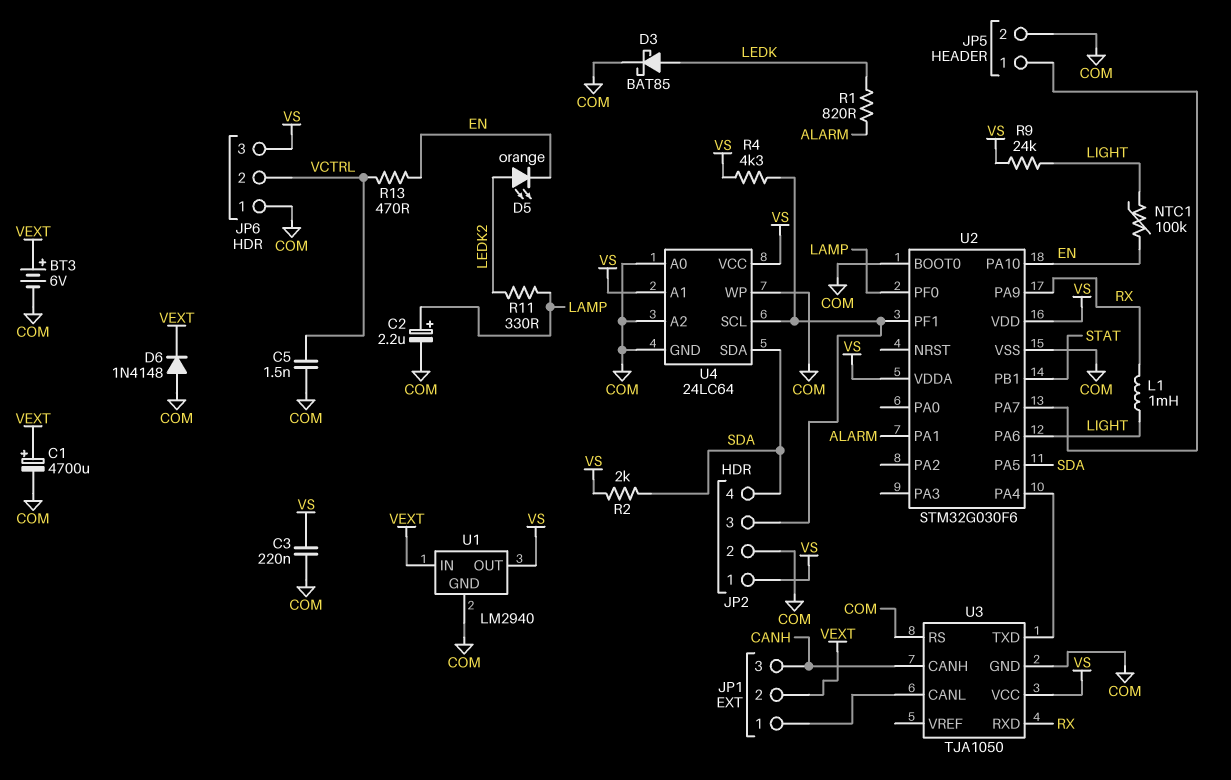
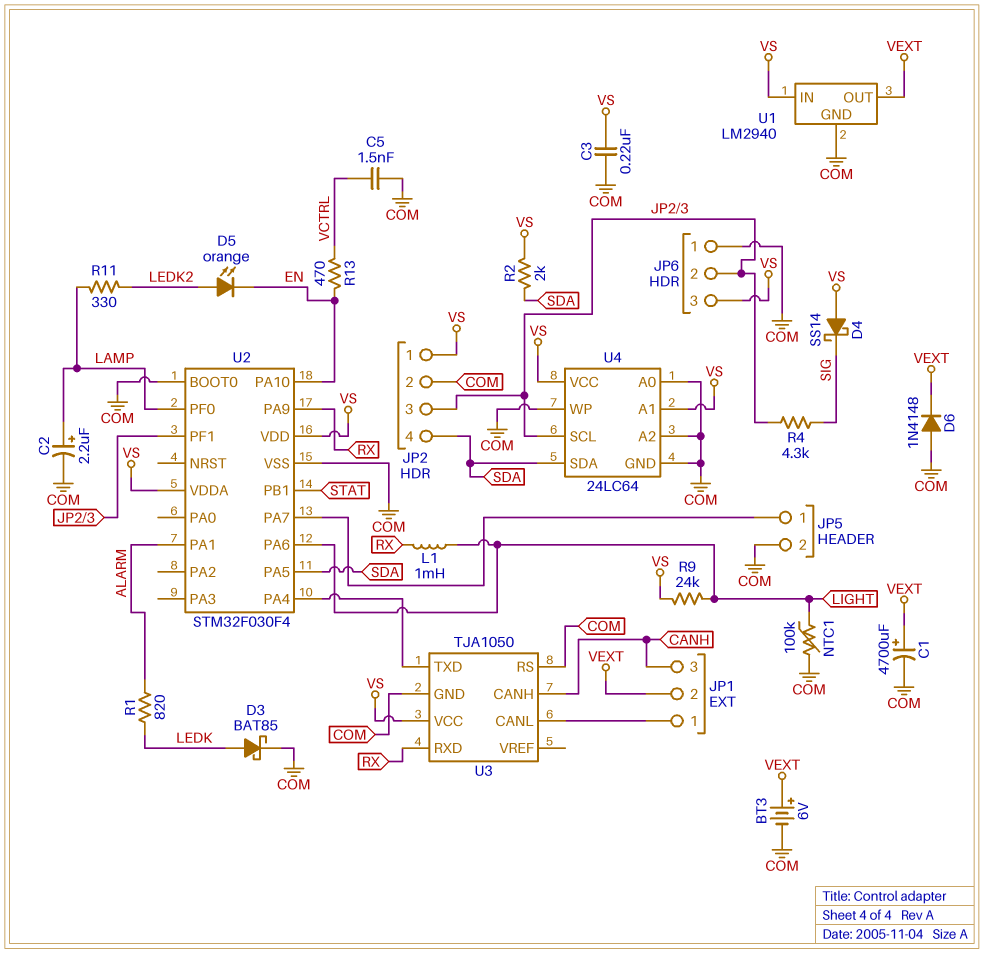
D4: none -> schottky SS14 (A VS, K SIG)
JP6 pin 2: VCTRL -> JP2/3
NTC1: 100k (EN, LIGHT) -> 100k (COM, LIGHT)
R4: 4.3k (JP2/3, VS) -> 4.3k (JP2/3, SIG)
U1 pin IN: VEXT -> VS
U1 pin OUT: VS -> VEXT
U2: STM32G030F6 -> STM32F030F4

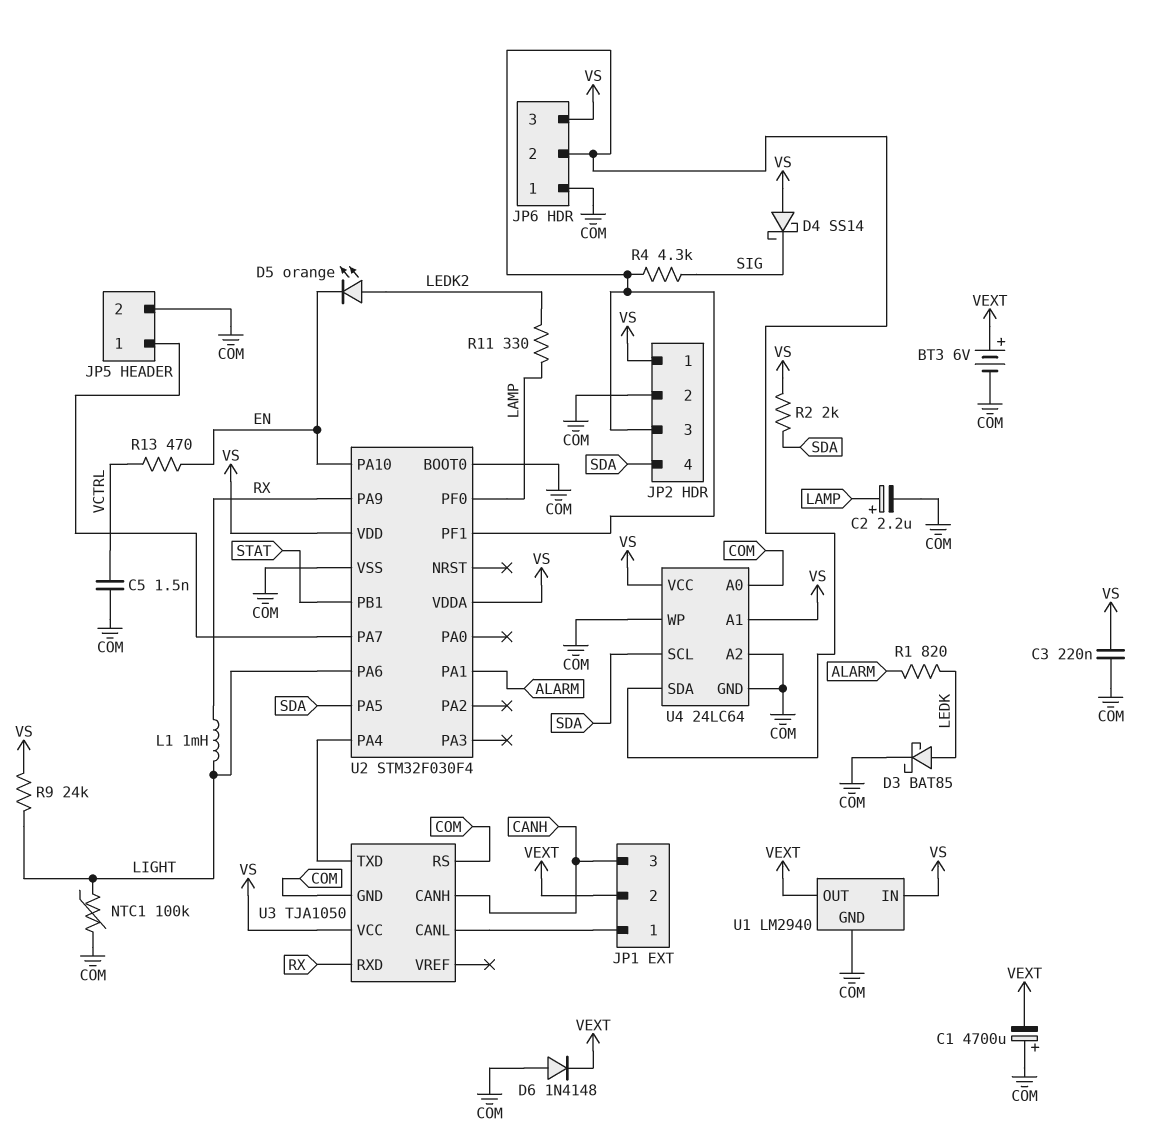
C1: 4700uF (plus VEXT, minus COM) -> 4700uF (plus COM, minus VEXT)
U4 pin SCL: JP2/3 -> SDA
U4 pin SDA: SDA -> JP2/3

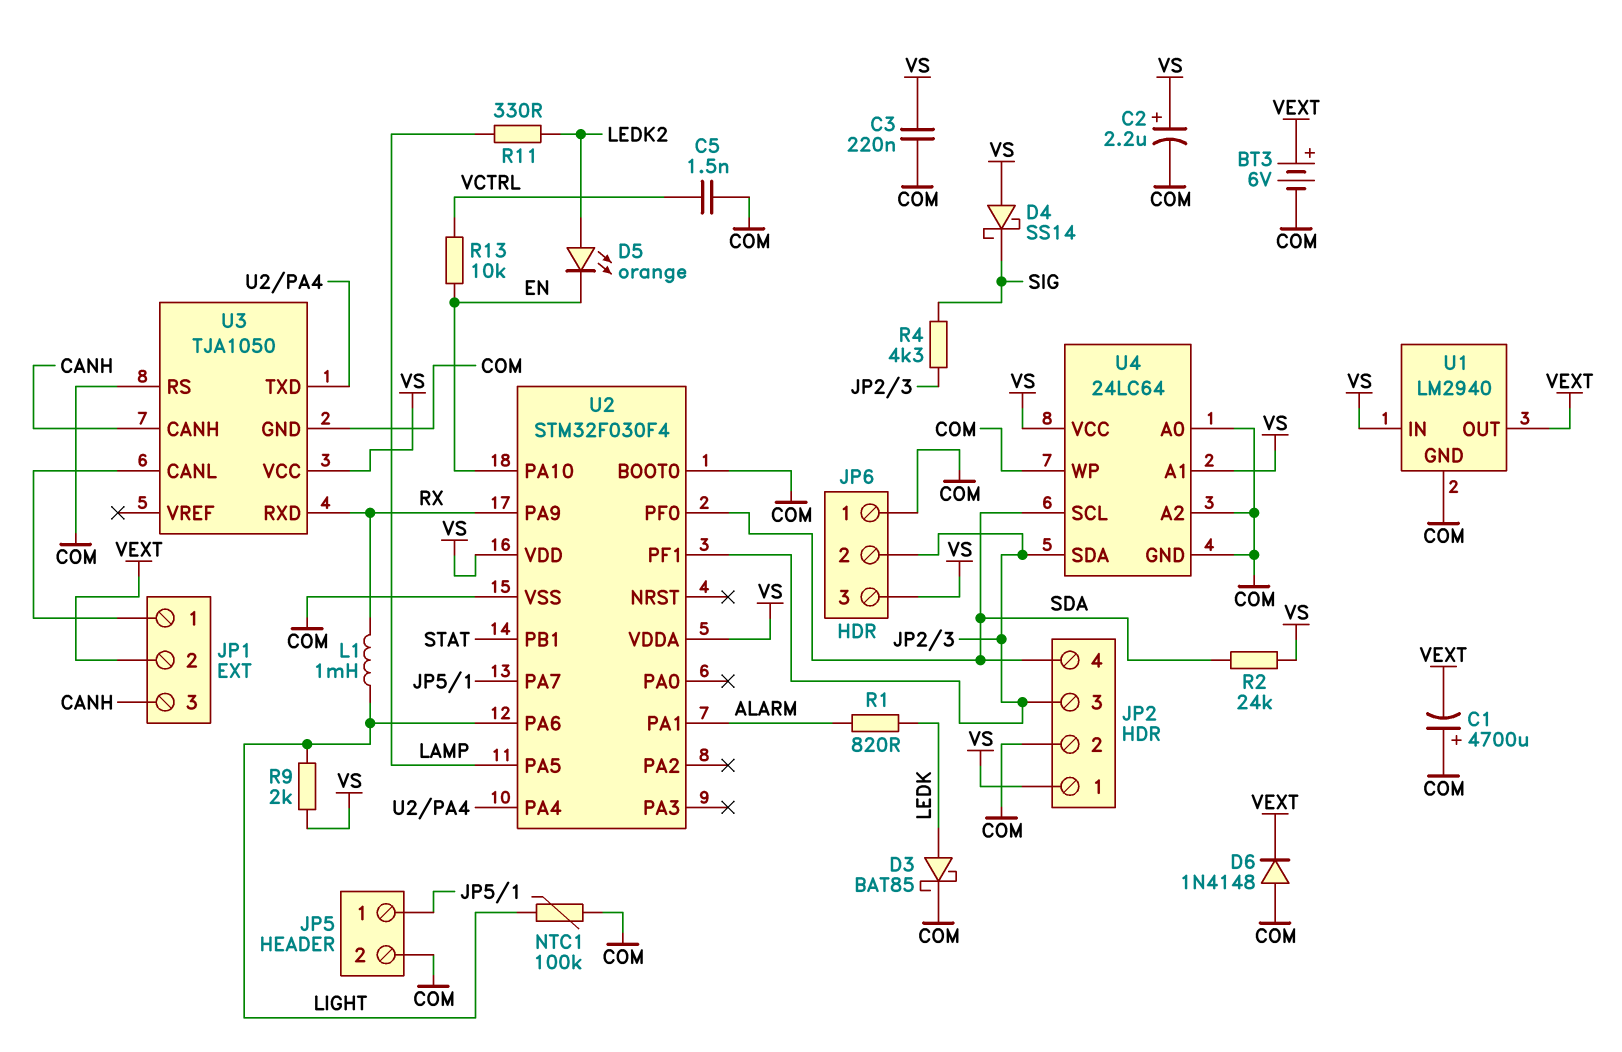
C2: 2.2uF (plus LAMP, minus COM) -> 2.2uF (plus VS, minus COM)
R2: 2k (SDA, VS) -> 24k (SDA, VS)
R9: 24k (LIGHT, VS) -> 2k (LIGHT, VS)
R13: 470 (EN, VCTRL) -> 10k (EN, VCTRL)
U2 pin PA5: SDA -> LAMP
U2 pin PF0: LAMP -> SDA

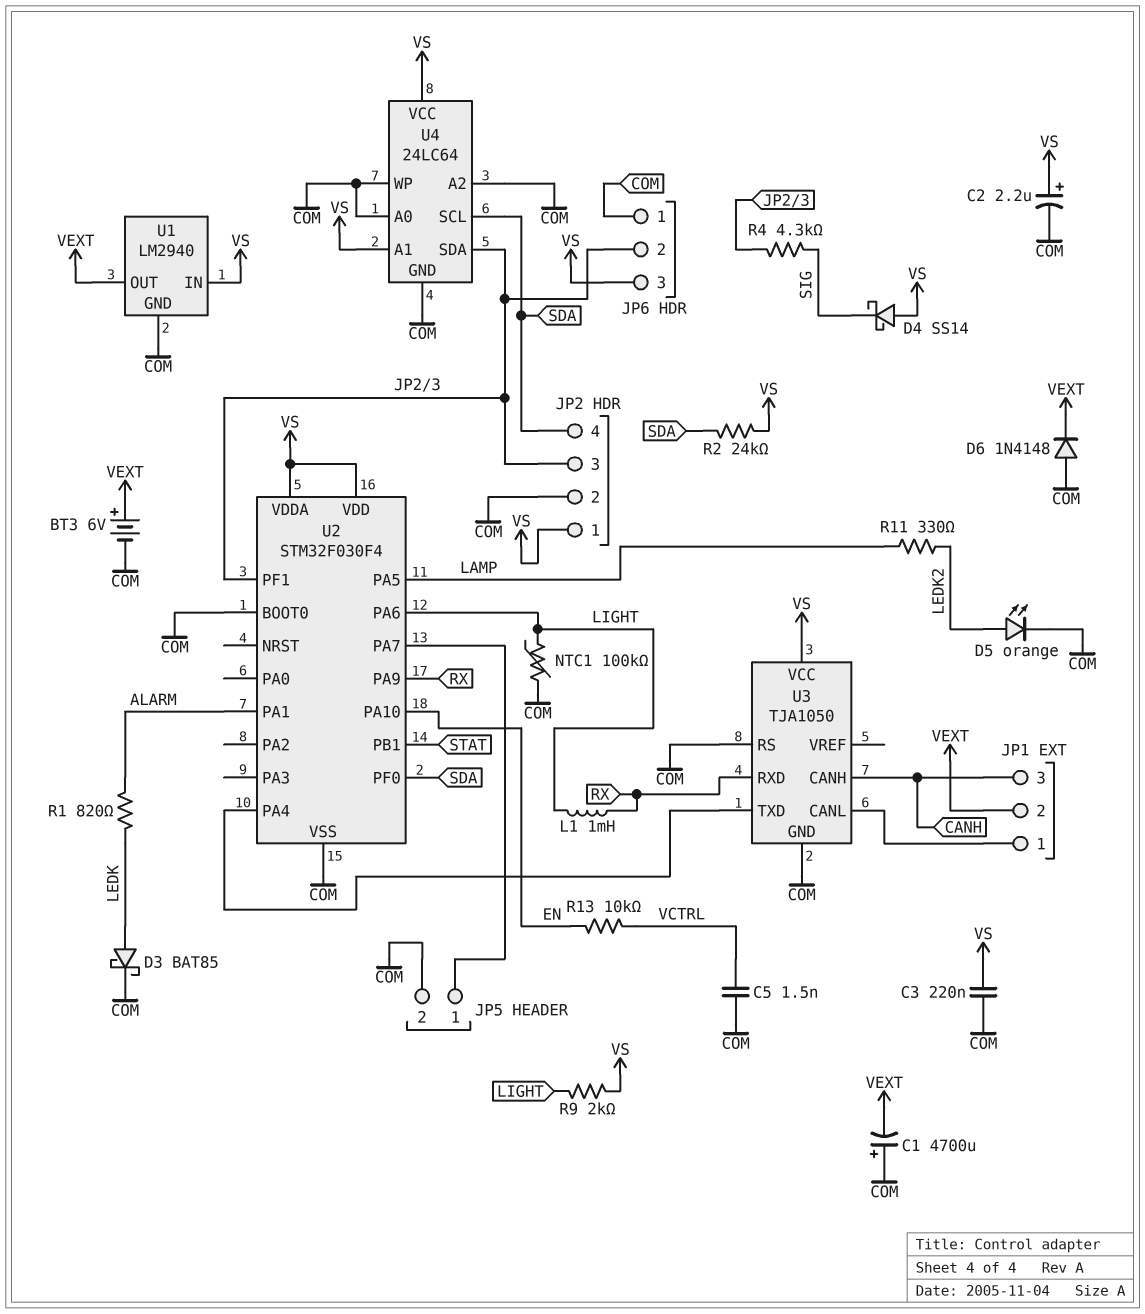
D5: LED orange (A LEDK2, K EN) -> LED orange (A LEDK2, K COM)

